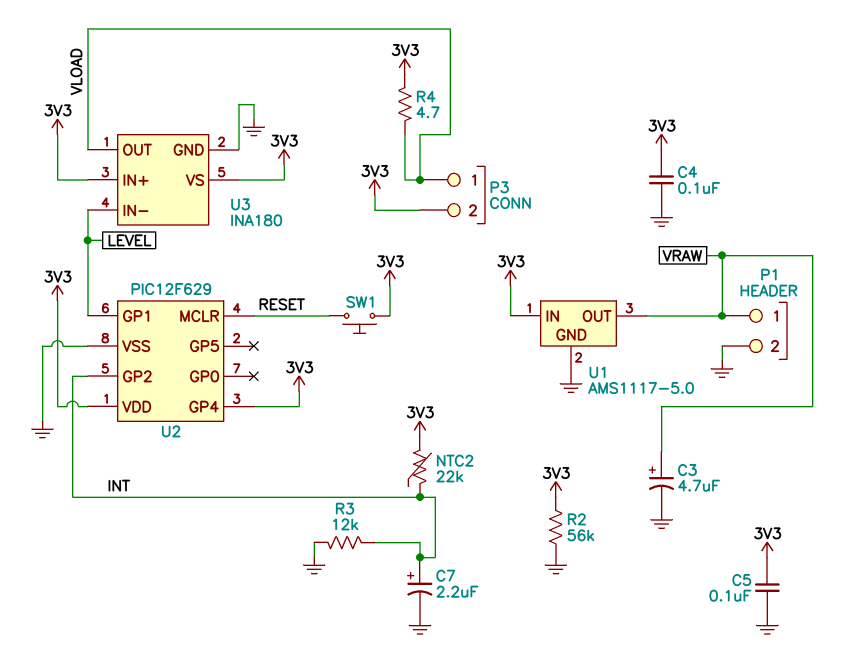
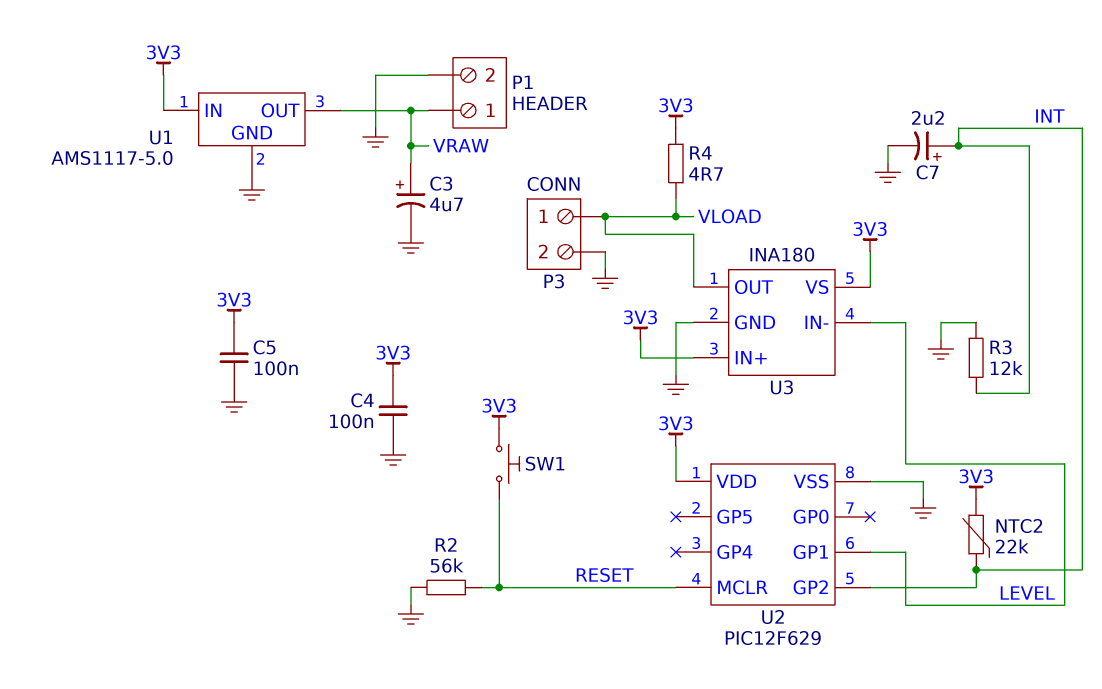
P3 pin 2: 3V3 -> GND
R2: 56k (3V3, GND) -> 56k (GND, RESET)
U2 pin GP4: 3V3 -> none

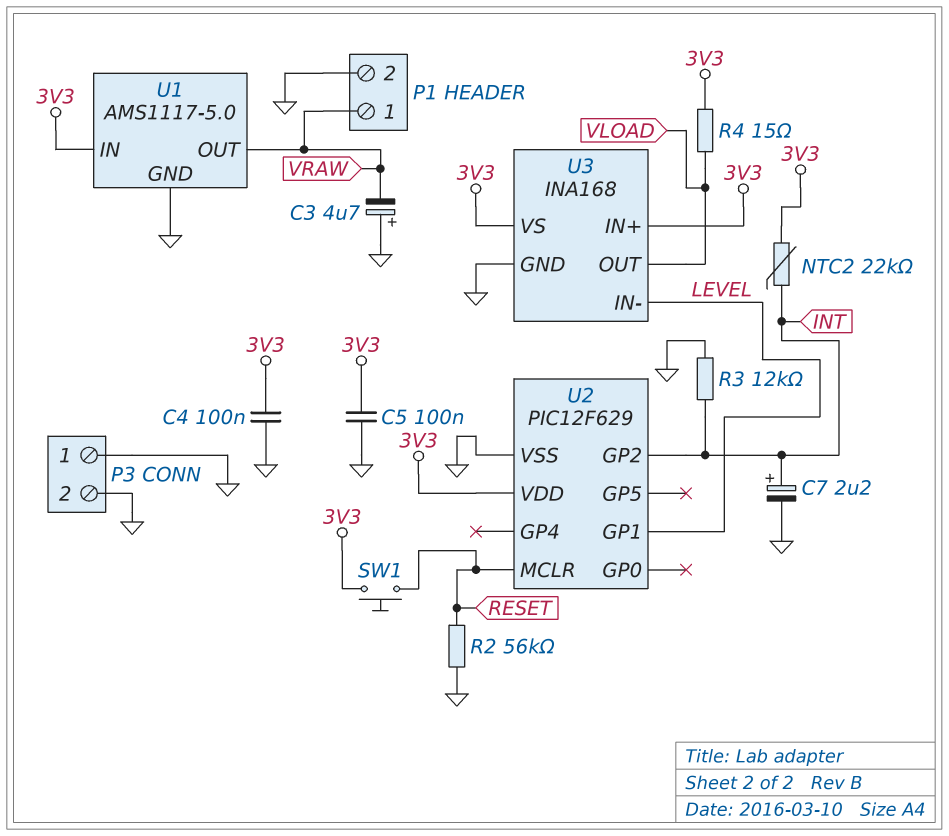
C3: 4.7uF (plus VRAW, minus GND) -> 4.7uF (plus GND, minus VRAW)
P3 pin 1: VLOAD -> GND
R4: 4.7 (3V3, VLOAD) -> 15 (3V3, VLOAD)
U3: INA180 -> INA168

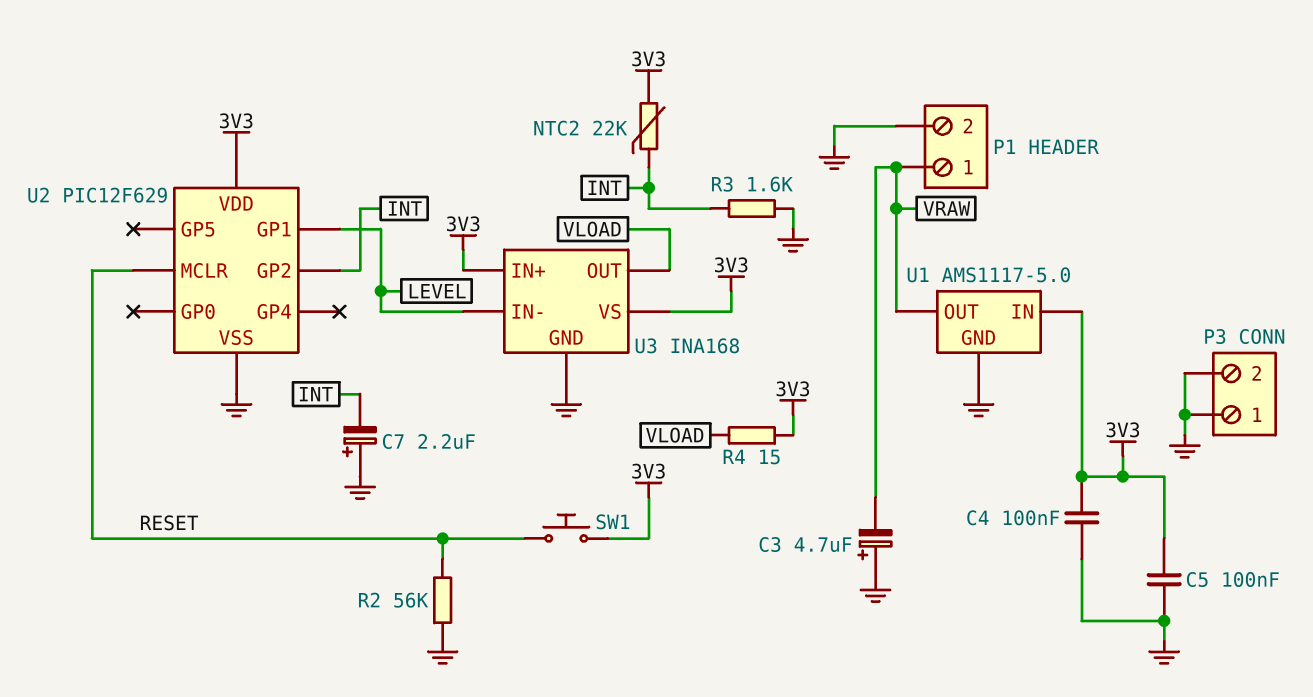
C7: 2.2uF (plus INT, minus GND) -> 2.2uF (plus GND, minus INT)
R3: 12k (GND, INT) -> 1.6k (GND, INT)

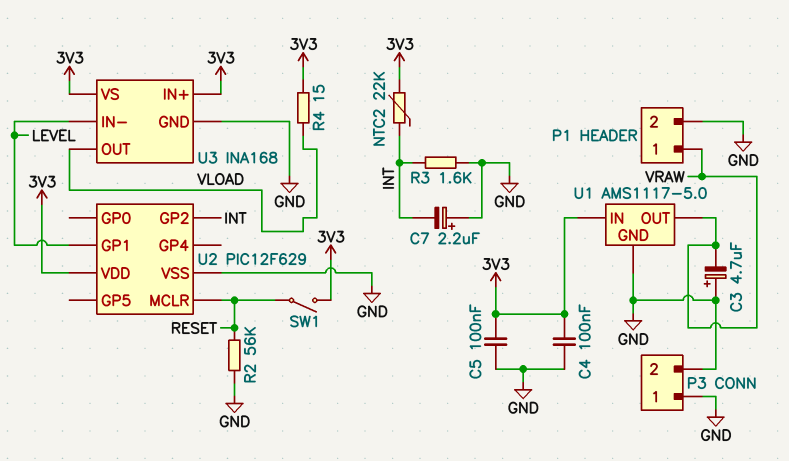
SW1: button (3V3, RESET) -> switch (3V3, RESET)

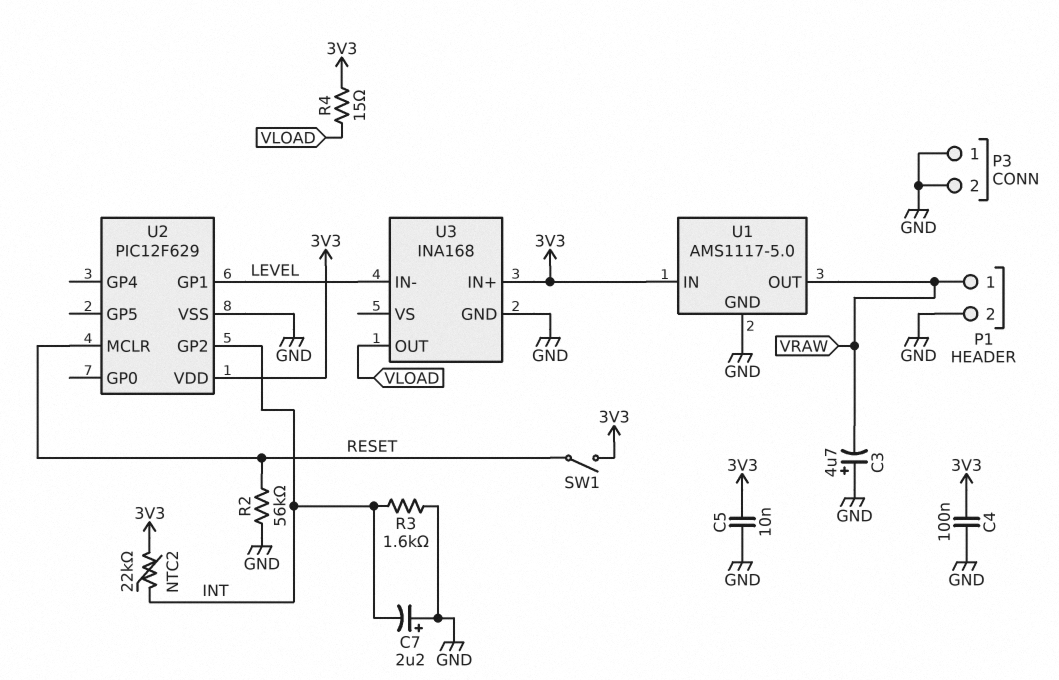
C5: 100nF (3V3, GND) -> 10nF (3V3, GND)
U3 pin VS: 3V3 -> none

